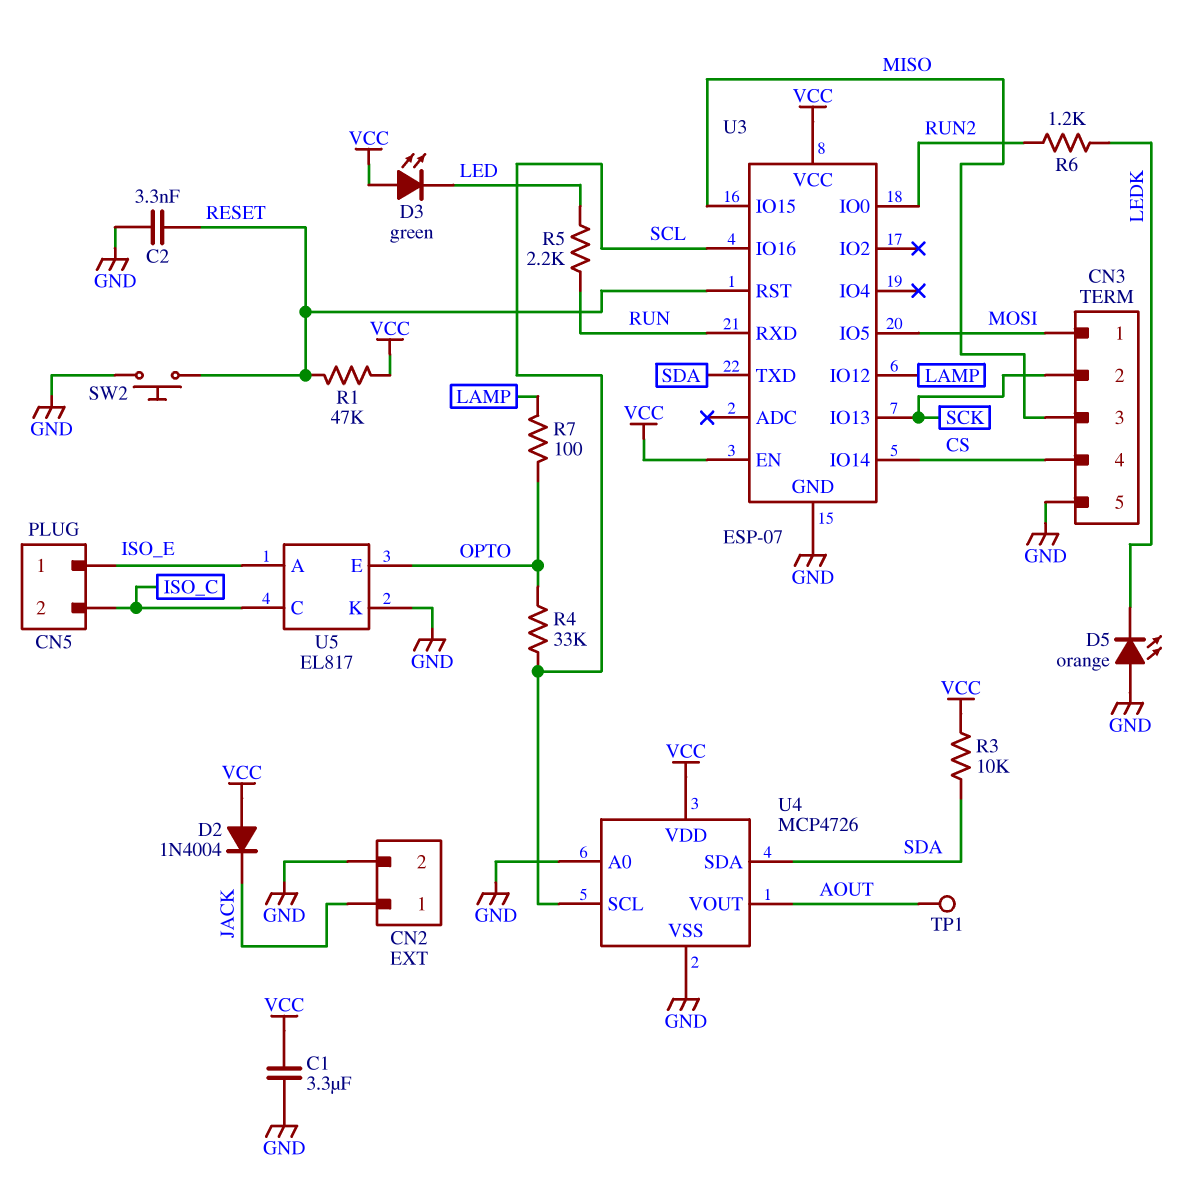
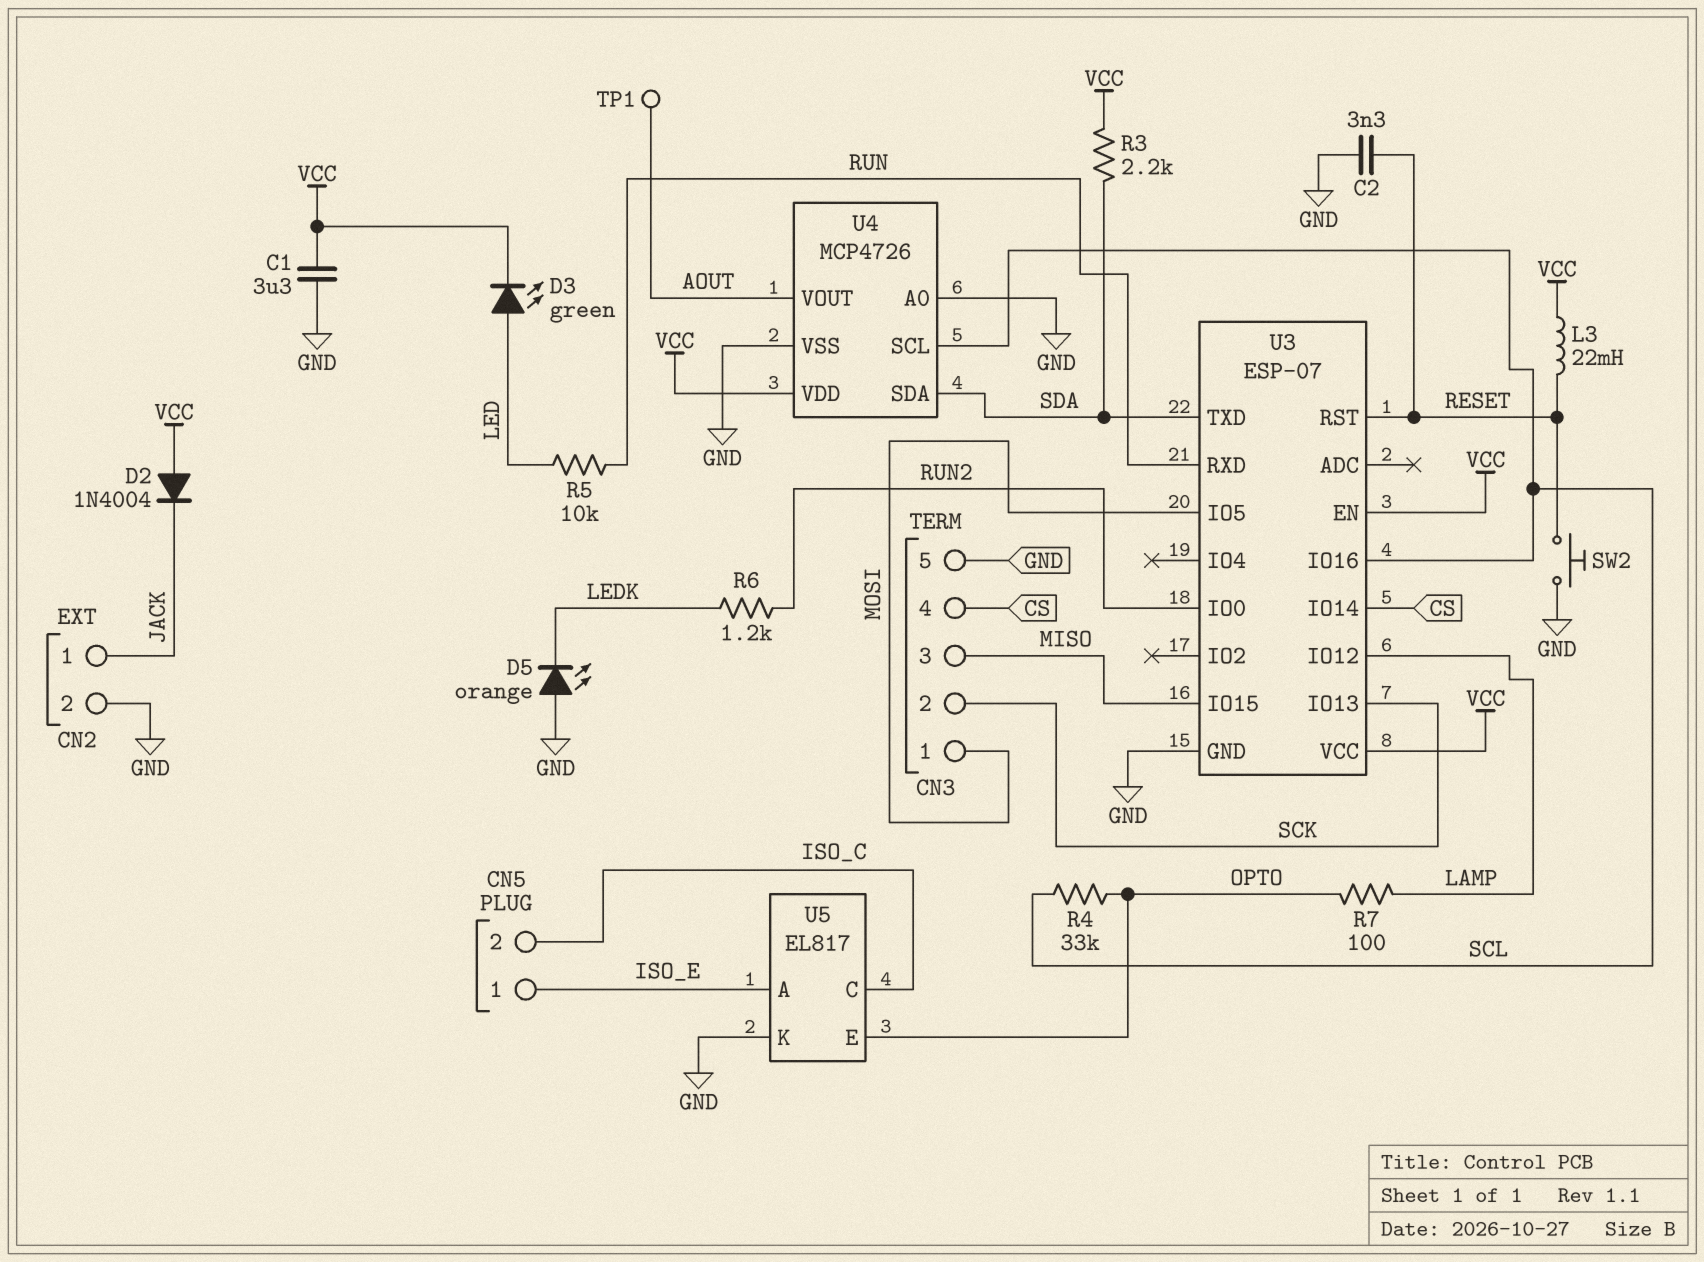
D3: LED green (A VCC, K LED) -> LED green (A LED, K VCC)
L3: none -> 22mH (RESET, VCC)
R1: 47k (RESET, VCC) -> none
R3: 10k (SDA, VCC) -> 2.2k (SDA, VCC)
R5: 2.2k (LED, RUN) -> 10k (LED, RUN)

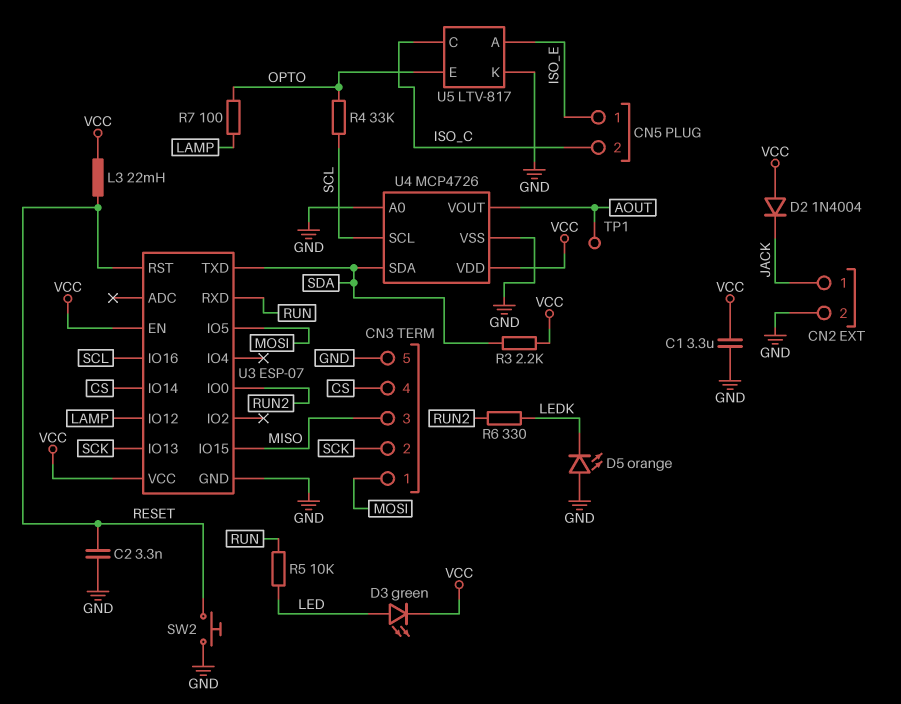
R6: 1.2k (LEDK, RUN2) -> 330 (LEDK, RUN2)
U5: EL817 -> LTV-817

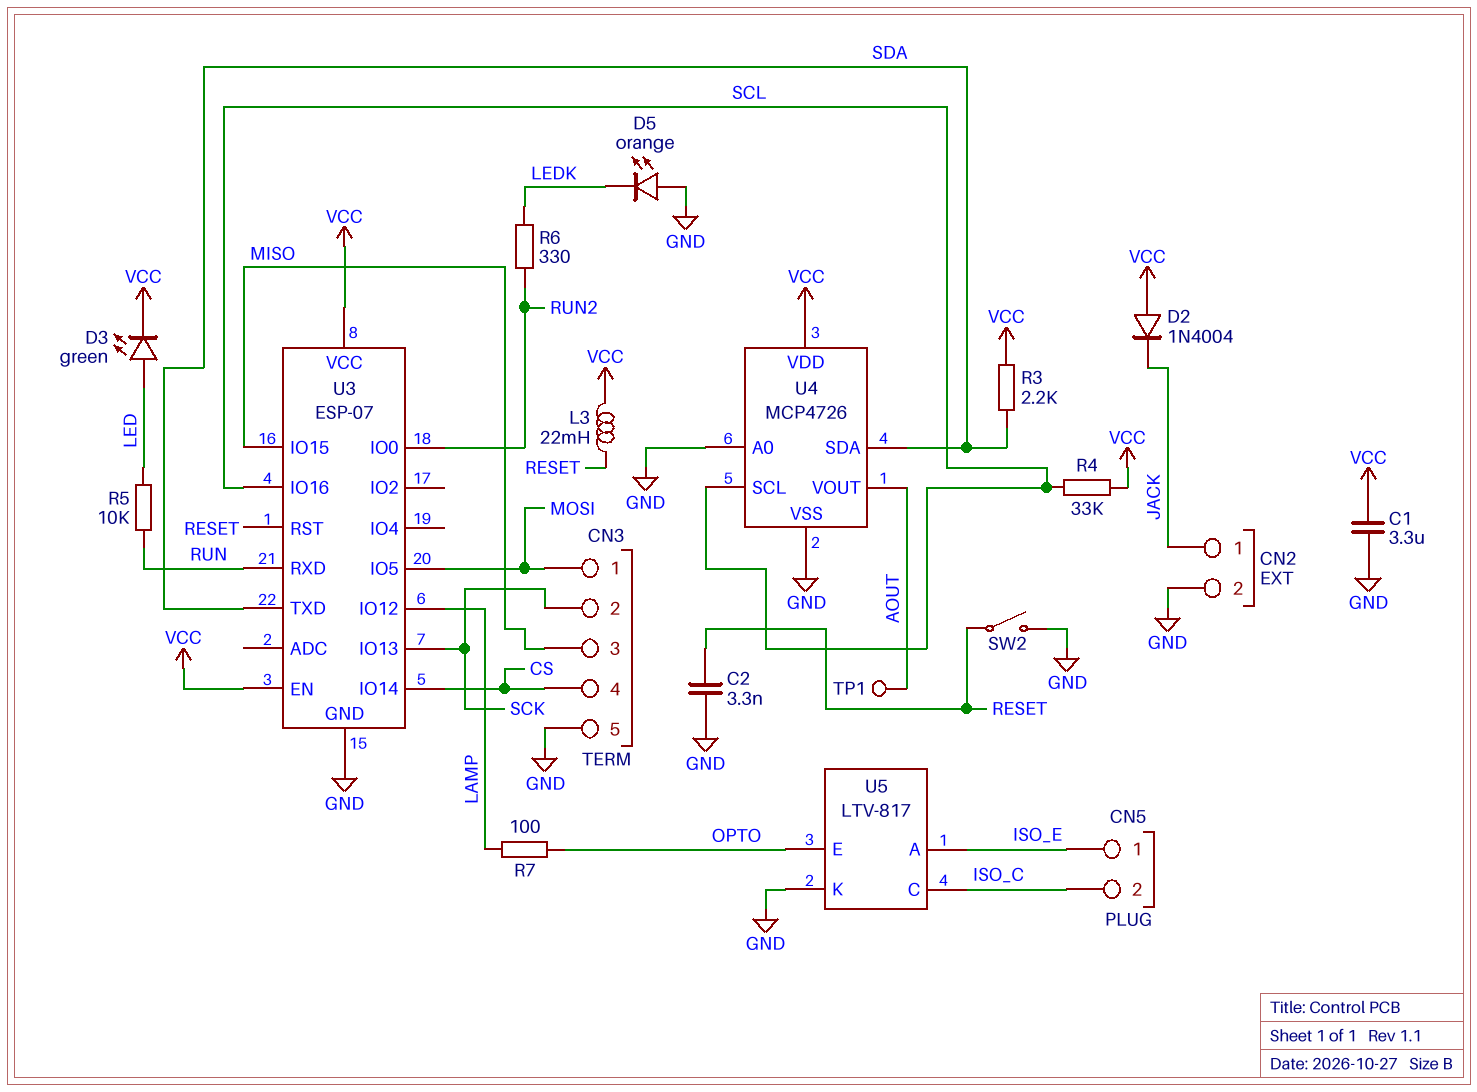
R4: 33k (OPTO, SCL) -> 33k (SCL, VCC)
SW2: button (GND, RESET) -> switch (GND, RESET)

